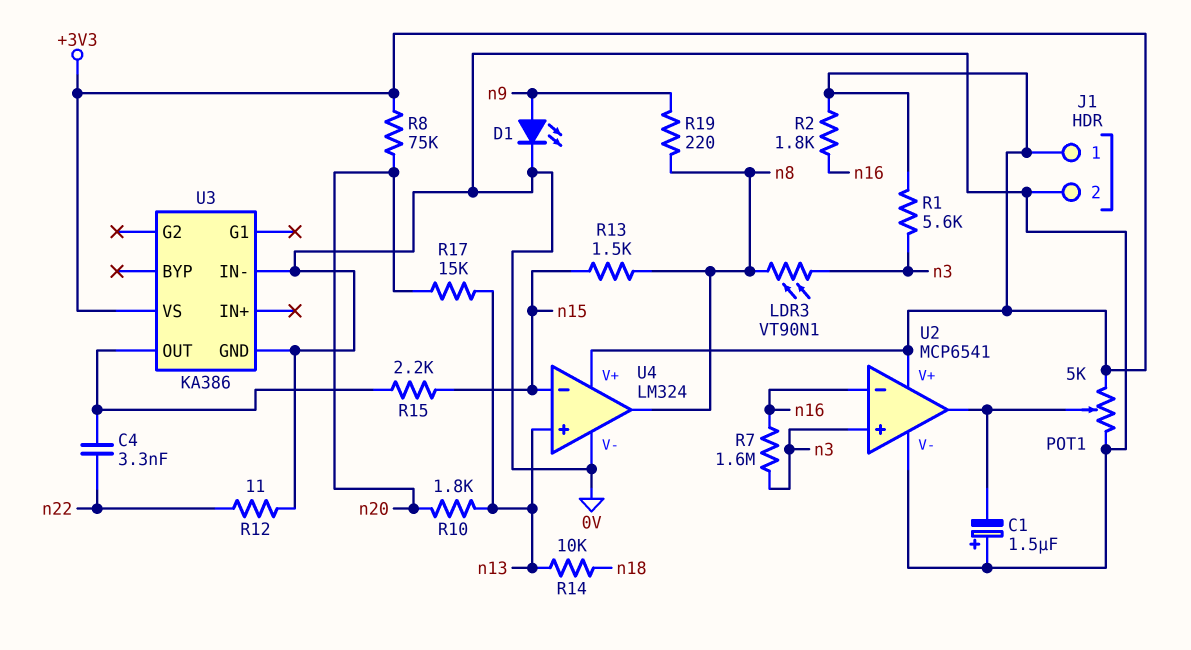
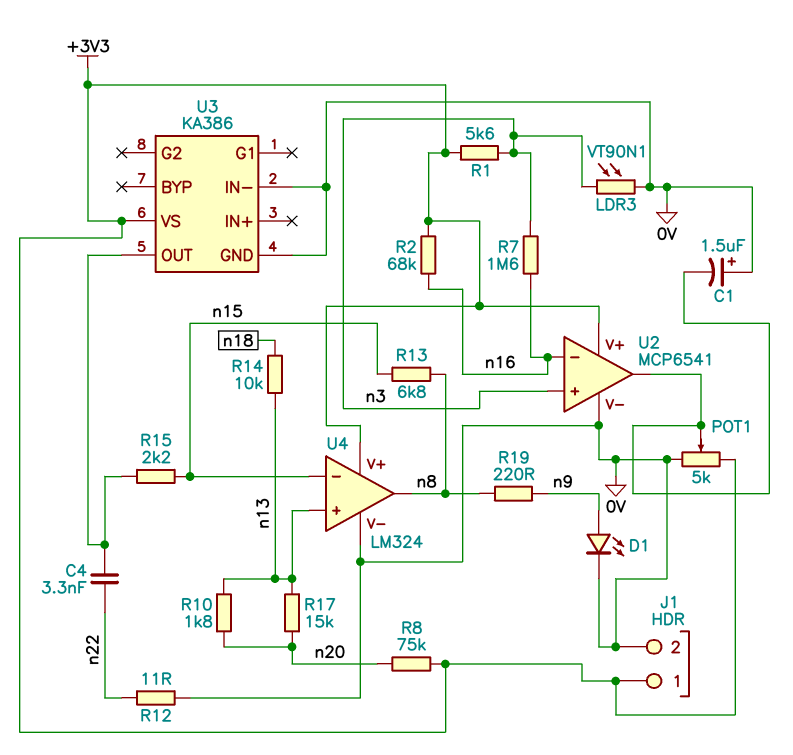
LDR3: VT90N1 (n3, n8) -> VT90N1 (0V, n3)
R2: 1.8k (+3V3, n16) -> 68k (+3V3, n16)
R13: 1.5k (n8, n15) -> 6.8k (n8, n15)

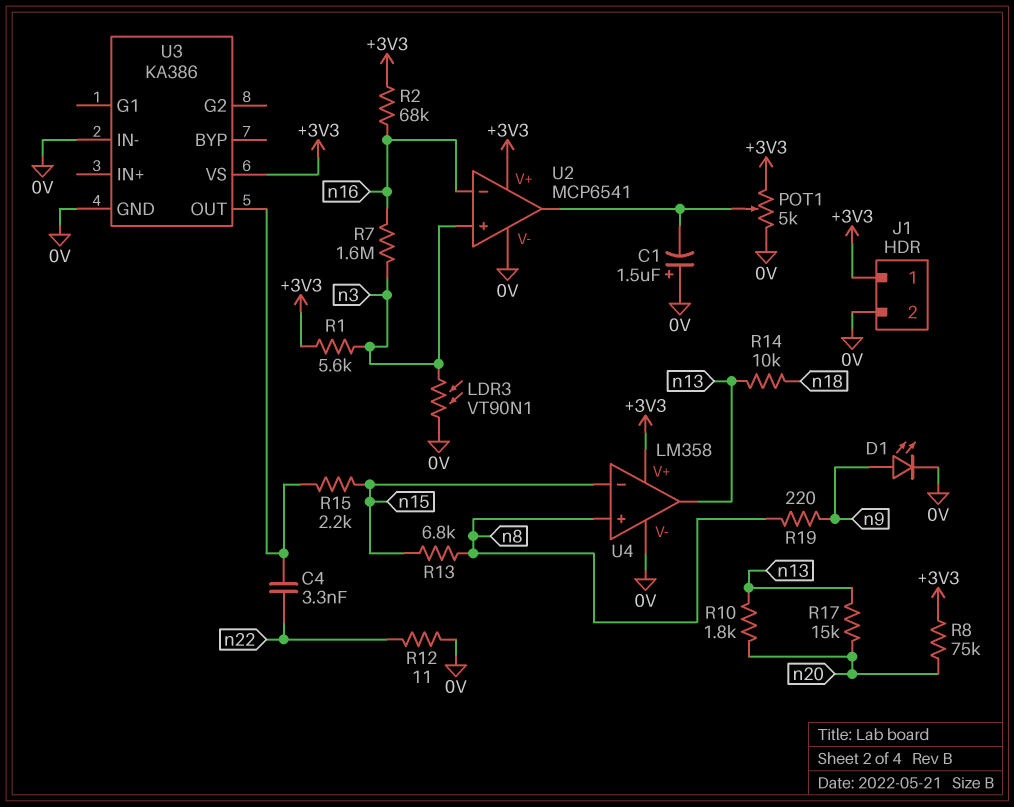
U4: LM324 -> LM358
U4 pin in+: n13 -> n8
U4 pin out: n8 -> n13

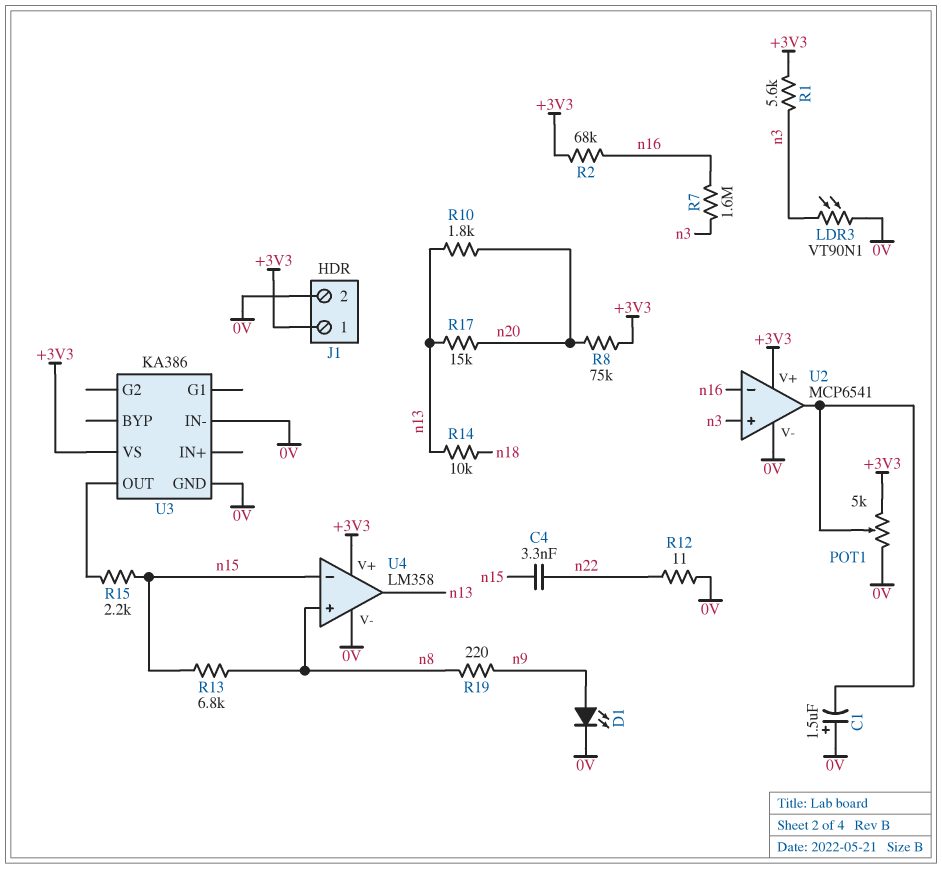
C4: 3.3nF (U3/OUT, n22) -> 3.3nF (n15, n22)

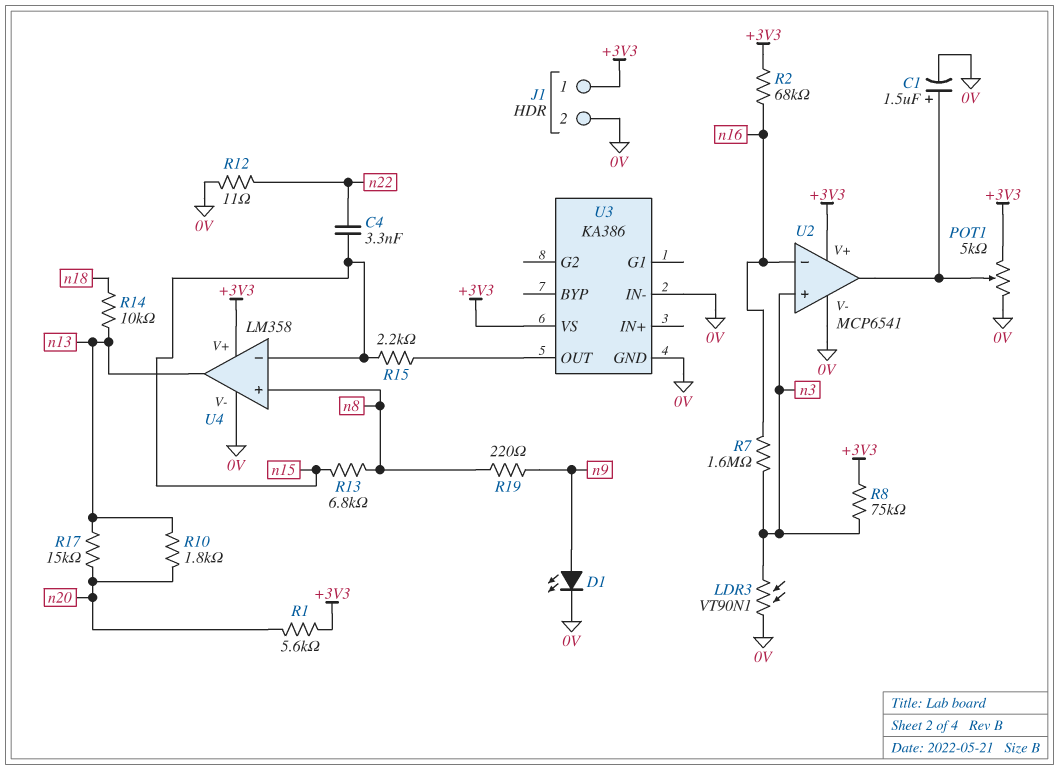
C1: 1.5uF (plus 0V, minus U2/out) -> 1.5uF (plus U2/out, minus 0V)
R1: 5.6k (+3V3, n3) -> 5.6k (+3V3, n20)
R8: 75k (+3V3, n20) -> 75k (+3V3, n3)

